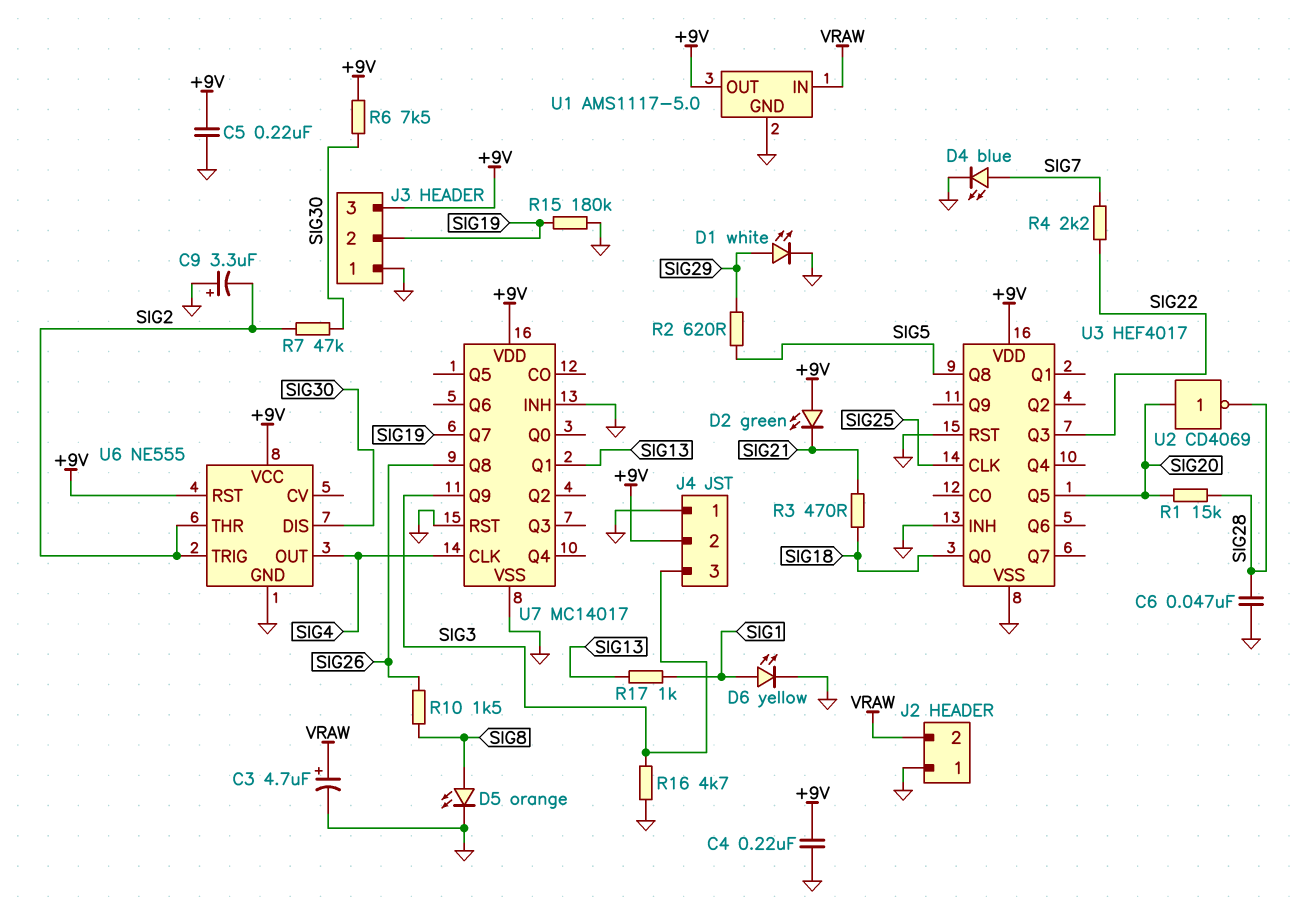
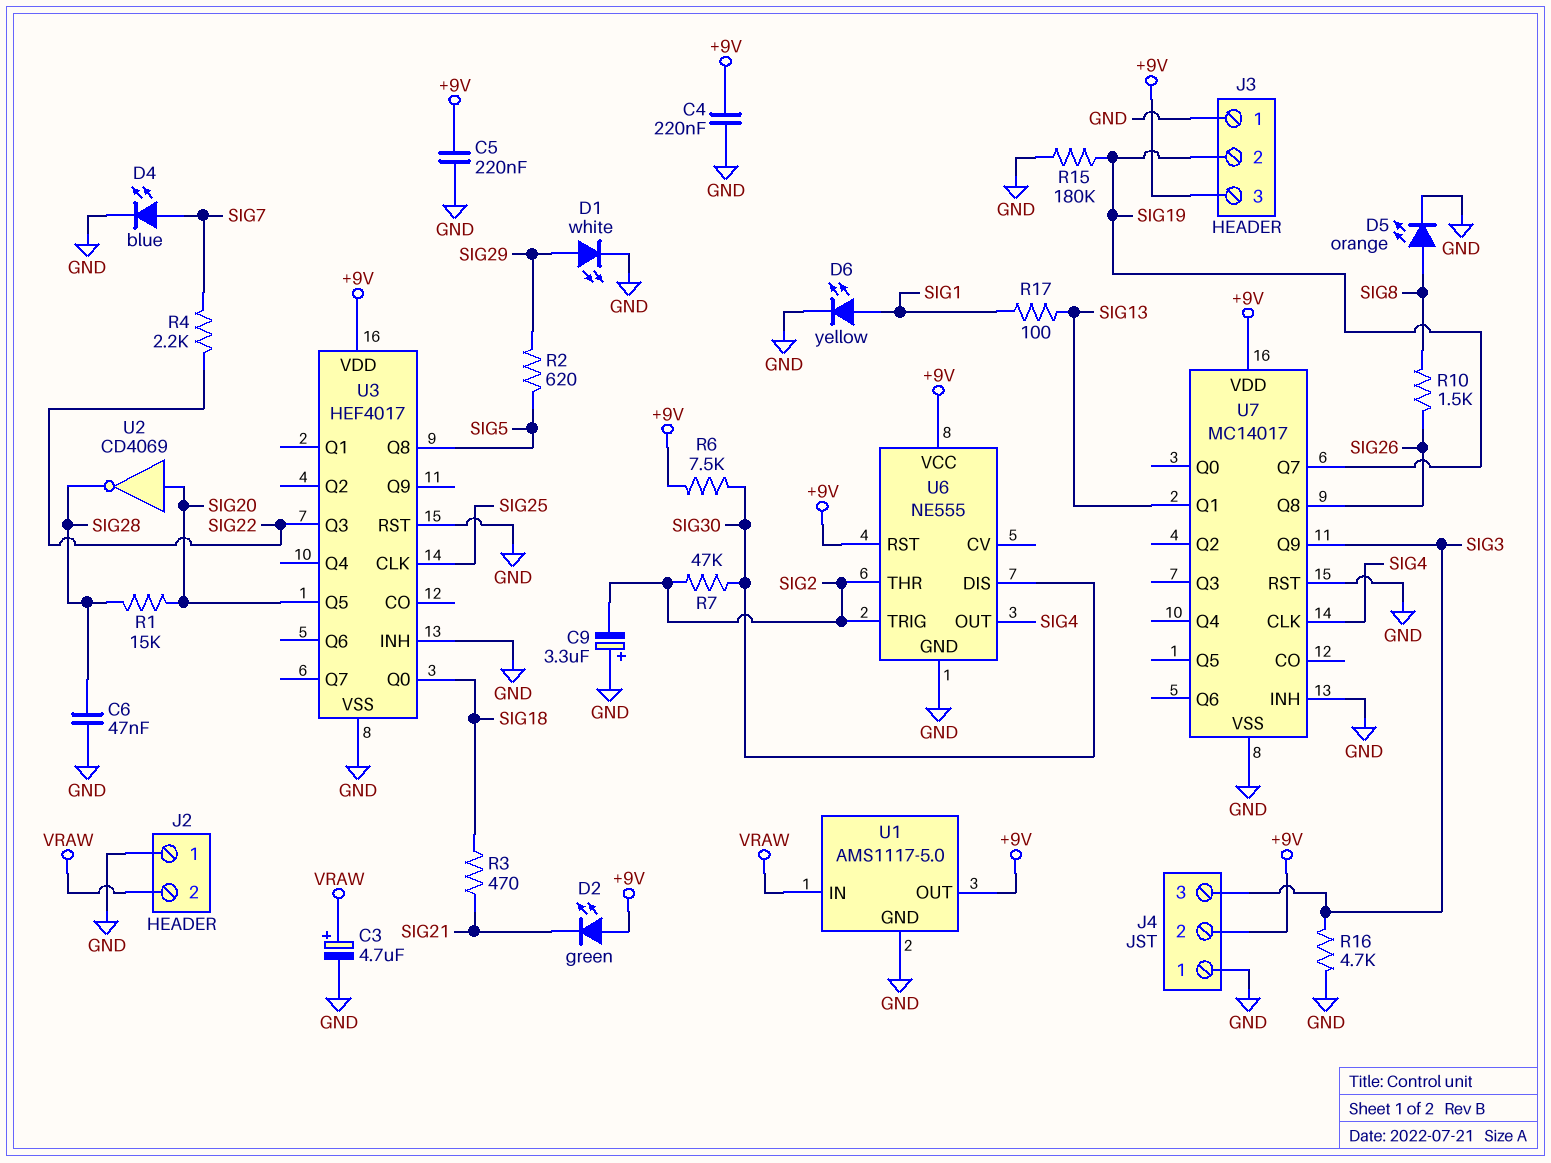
R17: 1k (SIG1, SIG13) -> 100 (SIG1, SIG13)

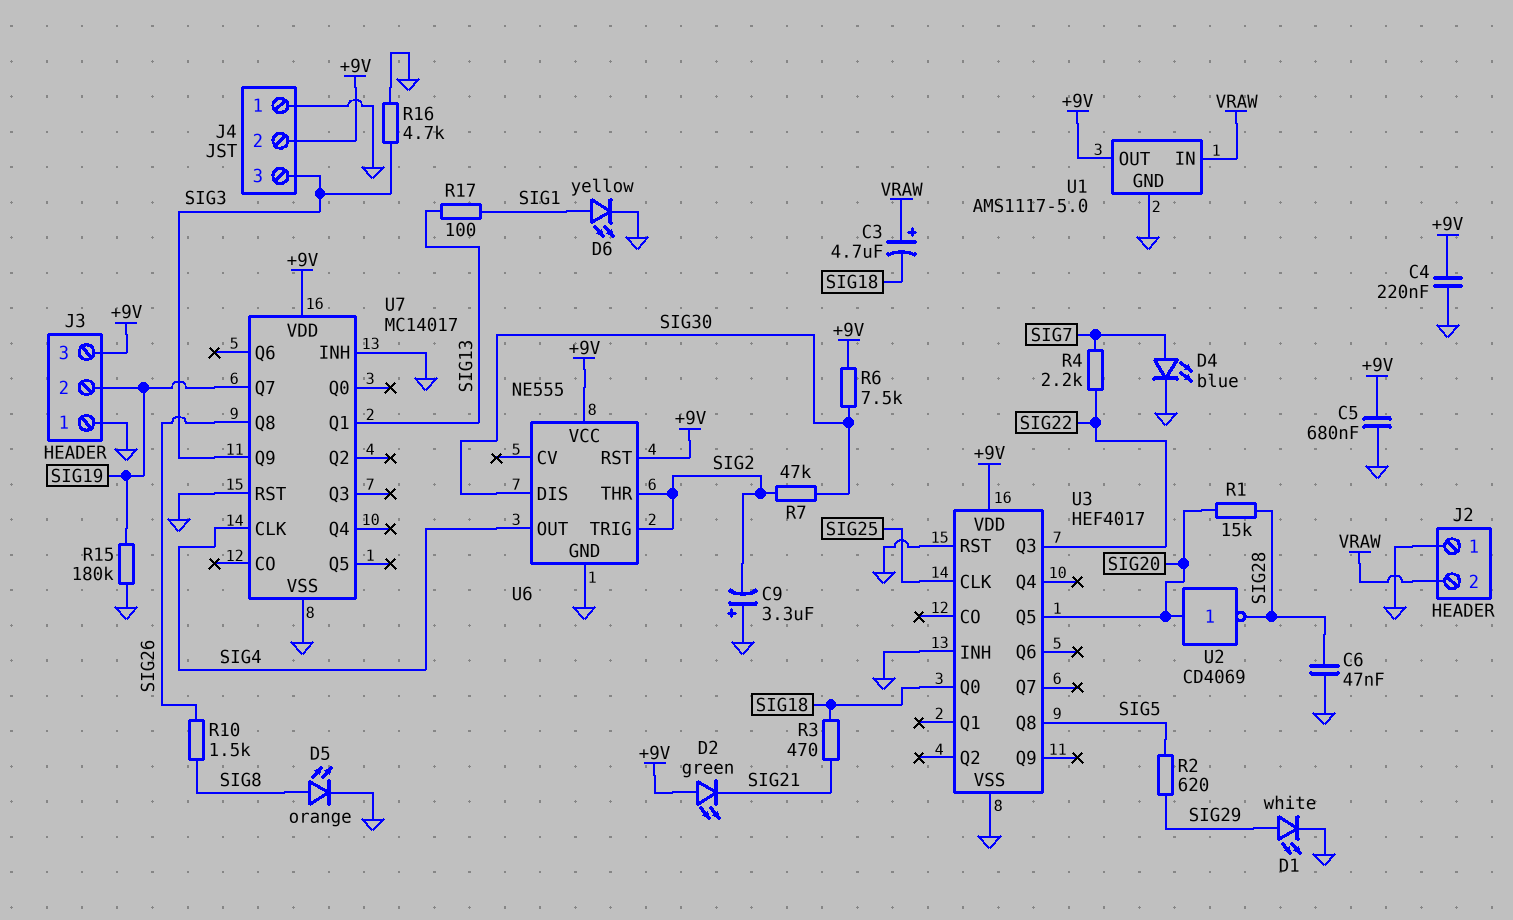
C3: 4.7uF (plus VRAW, minus GND) -> 4.7uF (plus VRAW, minus SIG18)
C5: 220nF (+9V, GND) -> 680nF (+9V, GND)

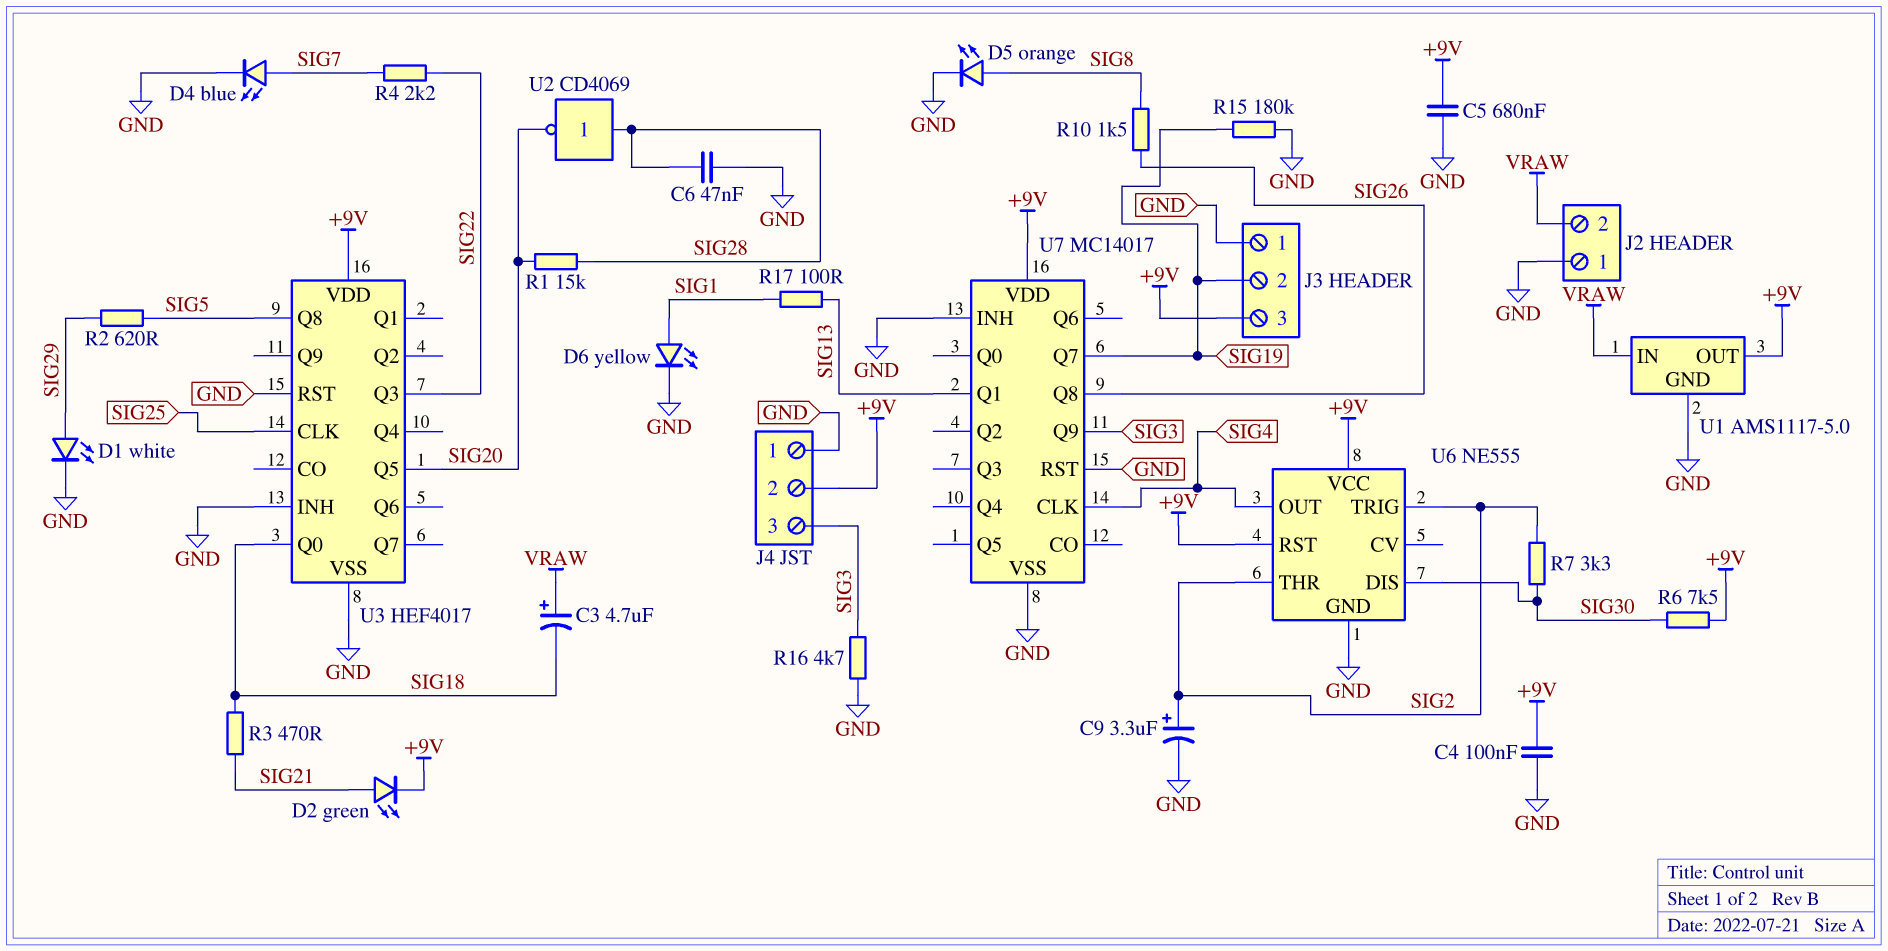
C4: 220nF (+9V, GND) -> 100nF (+9V, GND)
C9: 3.3uF (plus GND, minus SIG2) -> 3.3uF (plus SIG2, minus GND)
D2: LED green (A +9V, K SIG21) -> LED green (A SIG21, K +9V)
R7: 47k (SIG2, SIG30) -> 3.3k (SIG2, SIG30)
U2: NOT CD4069 (in SIG20, out SIG28) -> NOT CD4069 (in SIG28, out SIG20)

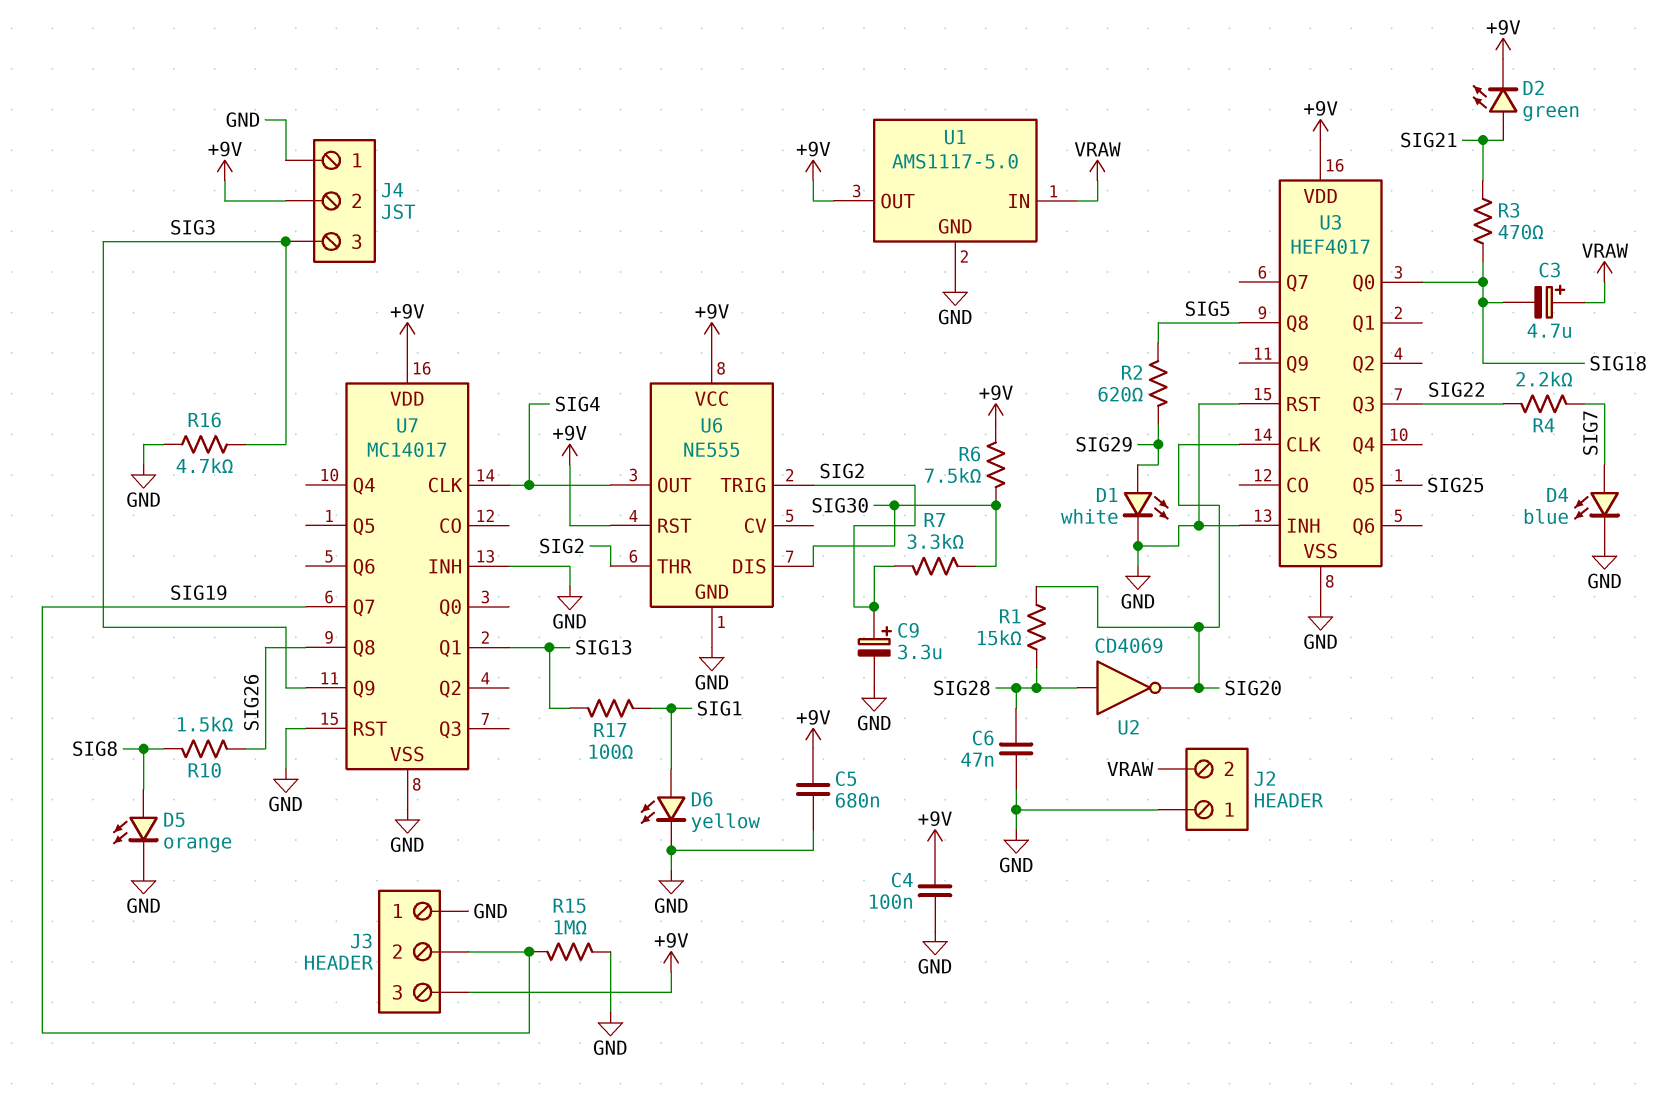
R15: 180k (GND, SIG19) -> 1M (GND, SIG19)
U3 pin CLK: SIG25 -> SIG20
U3 pin Q5: SIG20 -> SIG25

